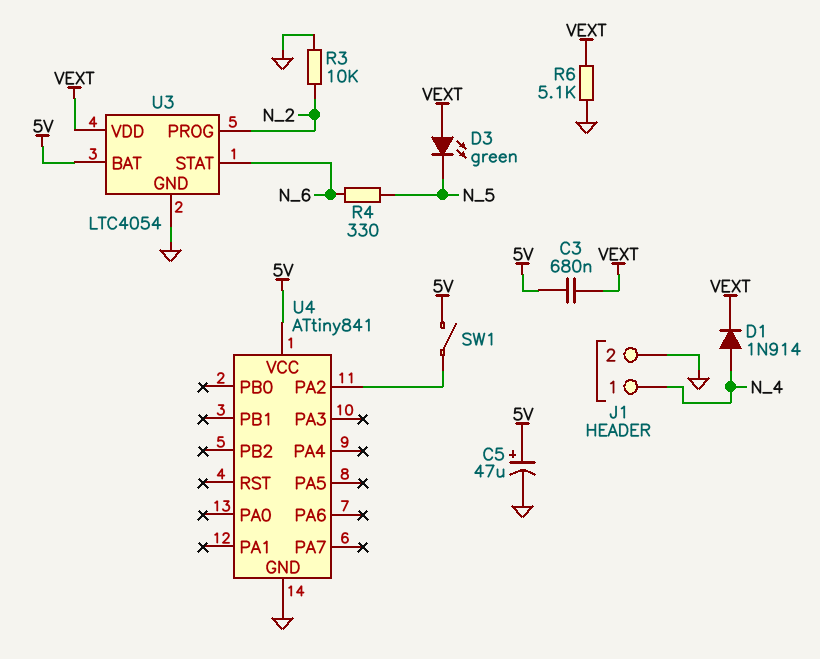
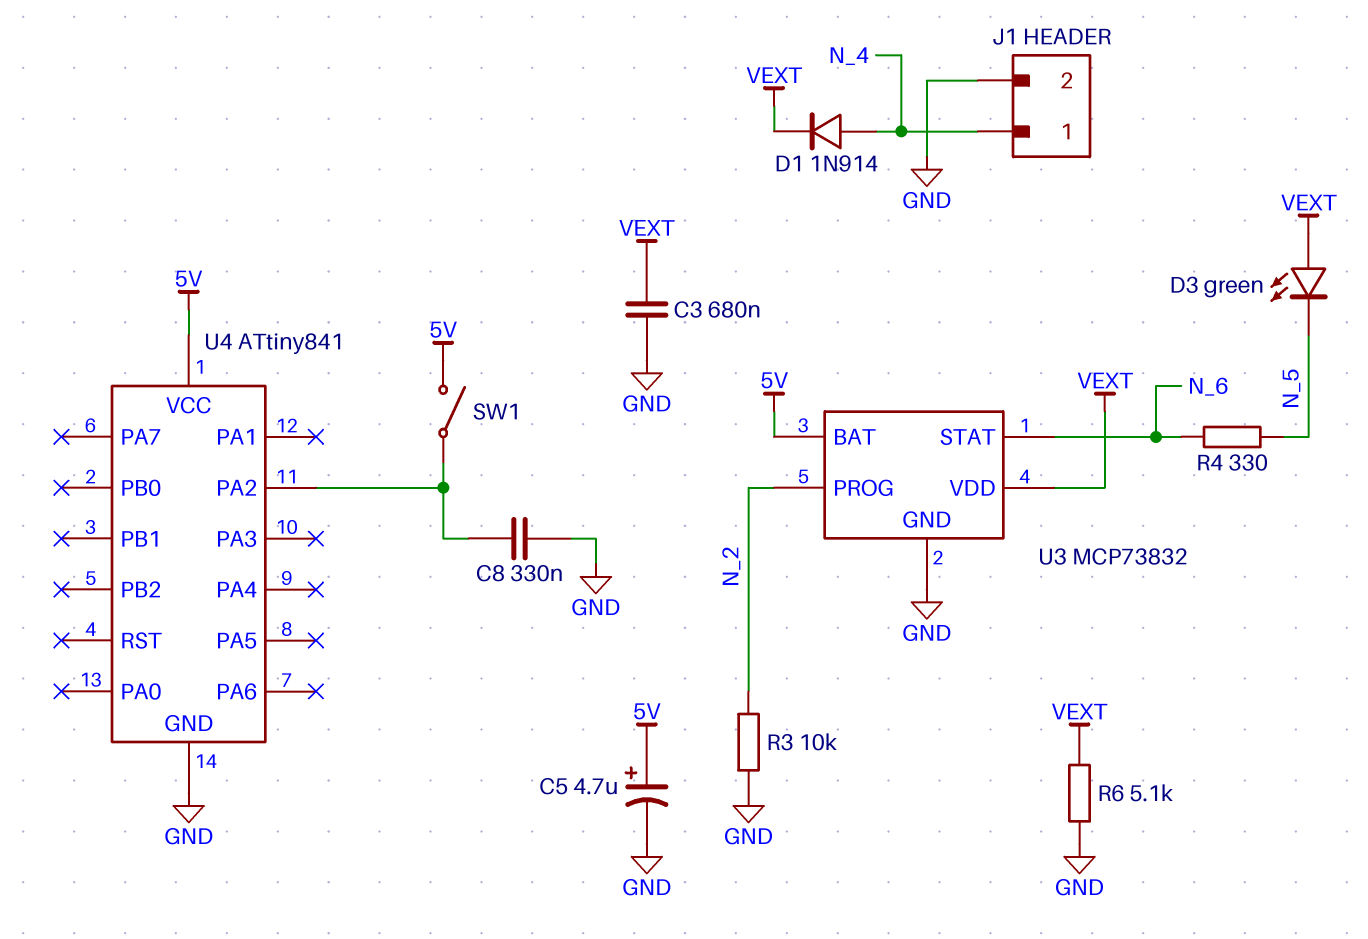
C3: 680nF (5V, VEXT) -> 680nF (GND, VEXT)
C5: 47uF (plus 5V, minus GND) -> 4.7uF (plus 5V, minus GND)
C8: none -> 330nF (GND, U4/PA2)
U3: LTC4054 -> MCP73832

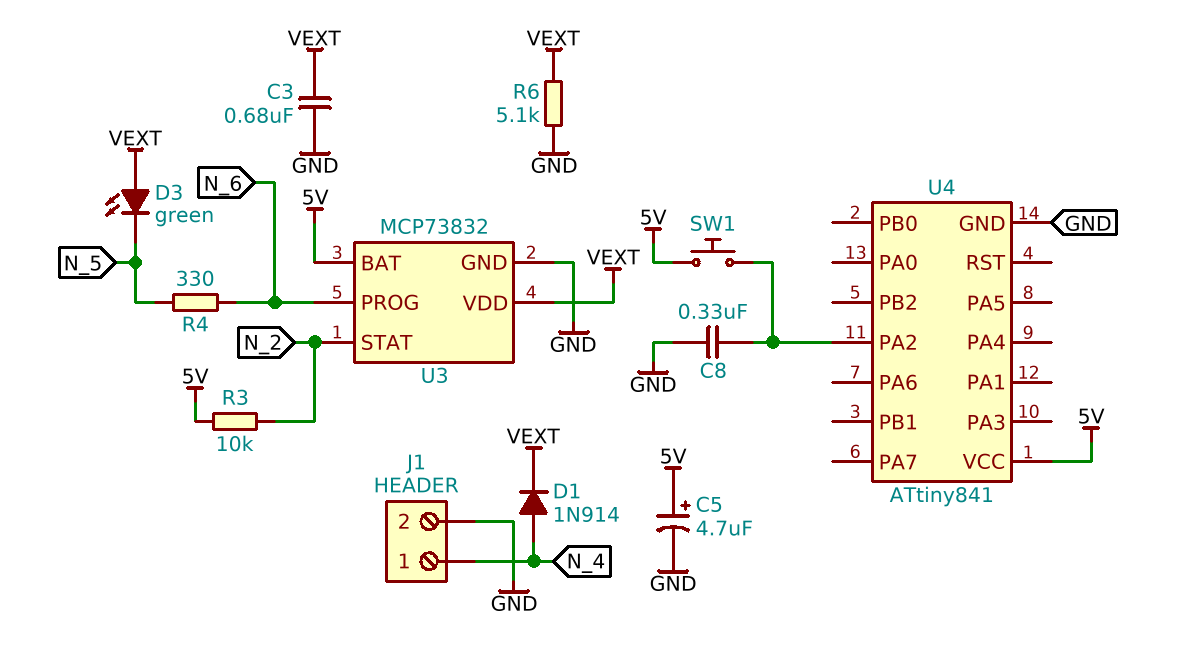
R3: 10k (GND, N_2) -> 10k (5V, N_2)
SW1: switch (5V, U4/PA2) -> button (5V, U4/PA2)
U3 pin PROG: N_2 -> N_6
U3 pin STAT: N_6 -> N_2

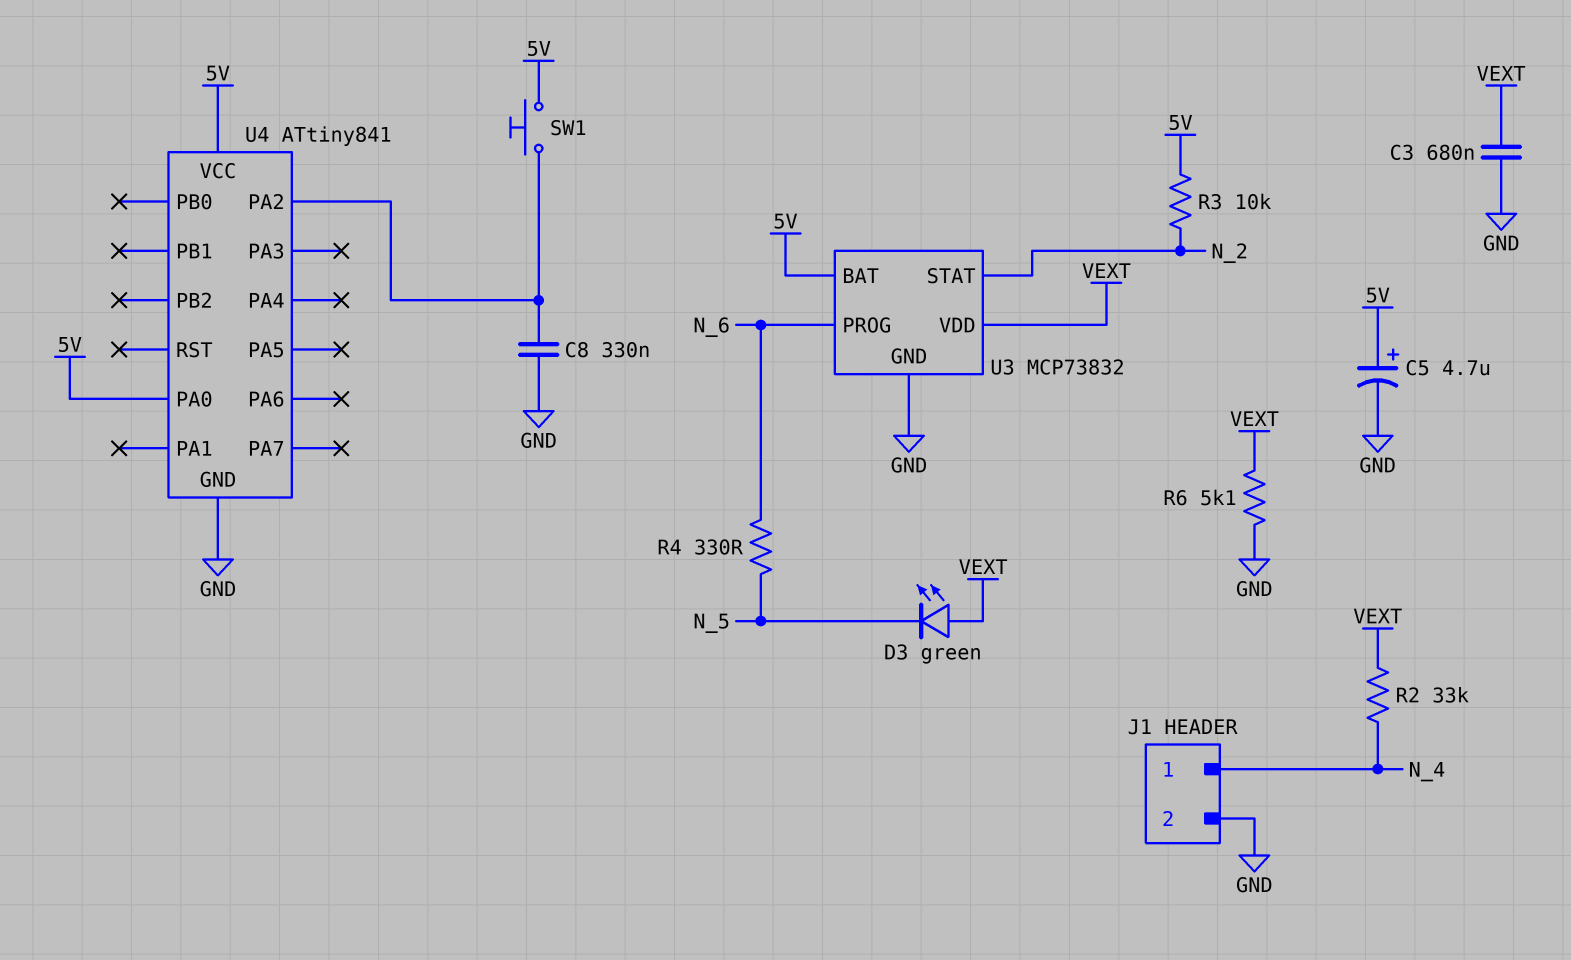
D1: diode 1N914 (A N_4, K VEXT) -> none
R2: none -> 33k (N_4, VEXT)
U4 pin PA0: none -> 5V

